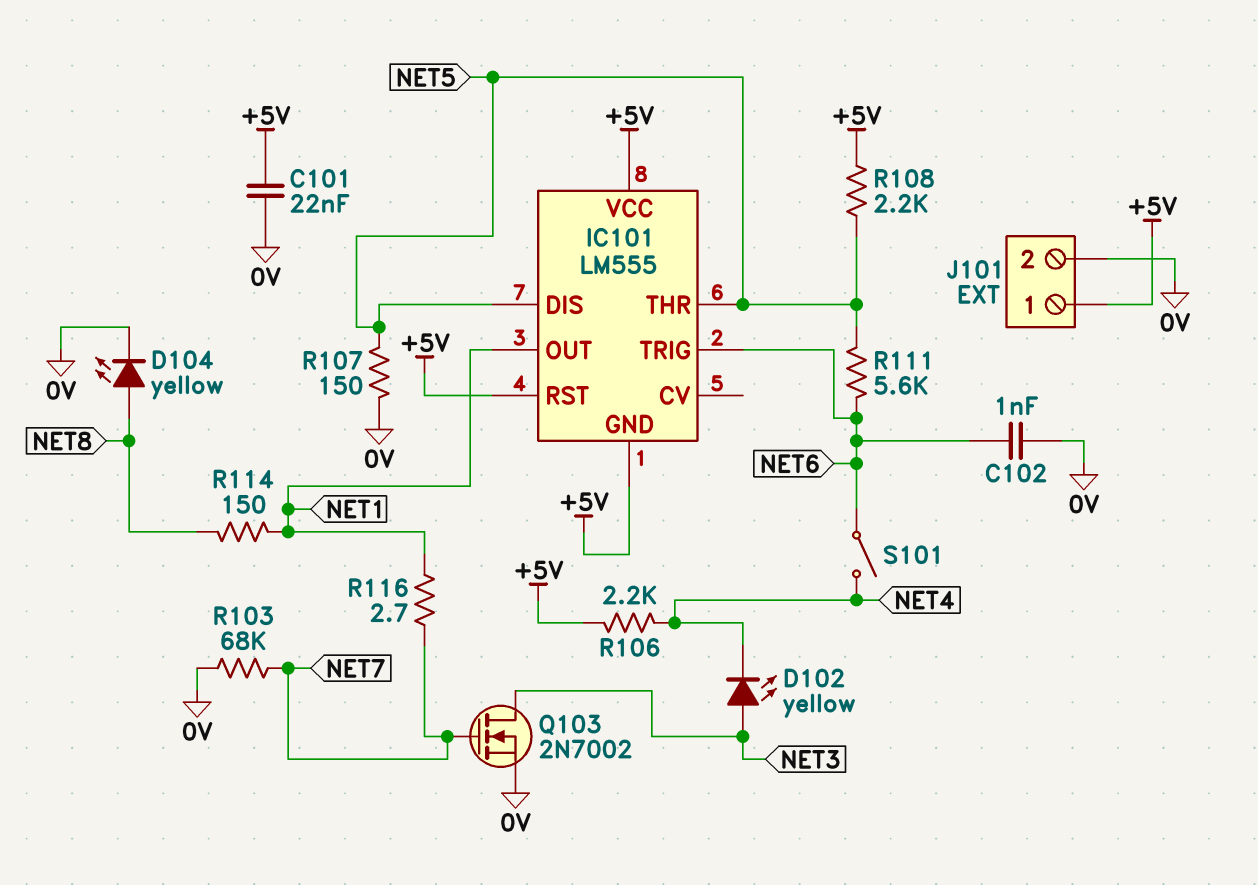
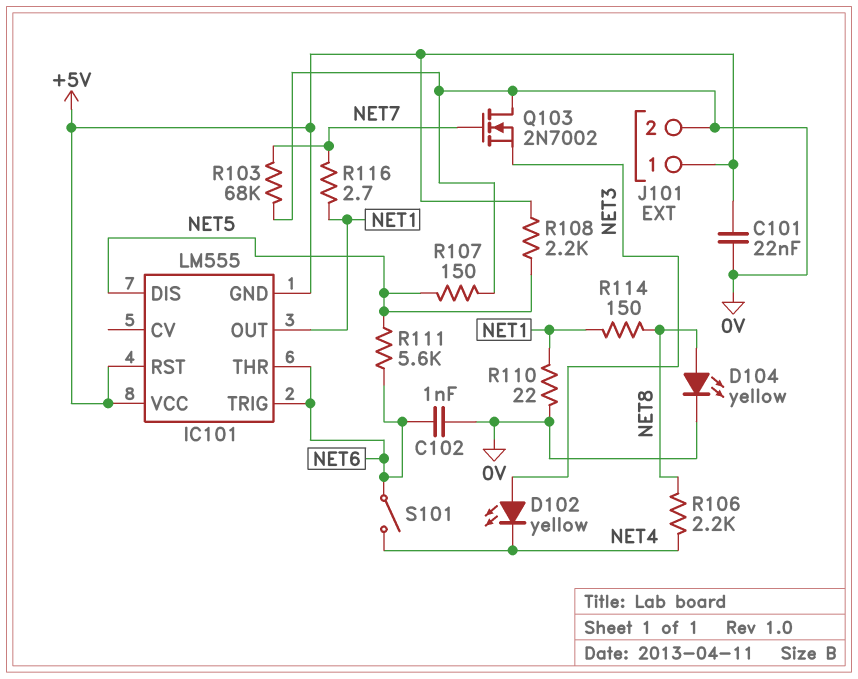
IC101 pin THR: NET5 -> NET6
Q103: NMOS 2N7002 (G NET7, D NET3, S 0V) -> NMOS 2N7002 (G NET7, D 0V, S NET3)
R106: 2.2k (+5V, NET4) -> 2.2k (NET4, NET8)
R110: none -> 22 (0V, NET1)

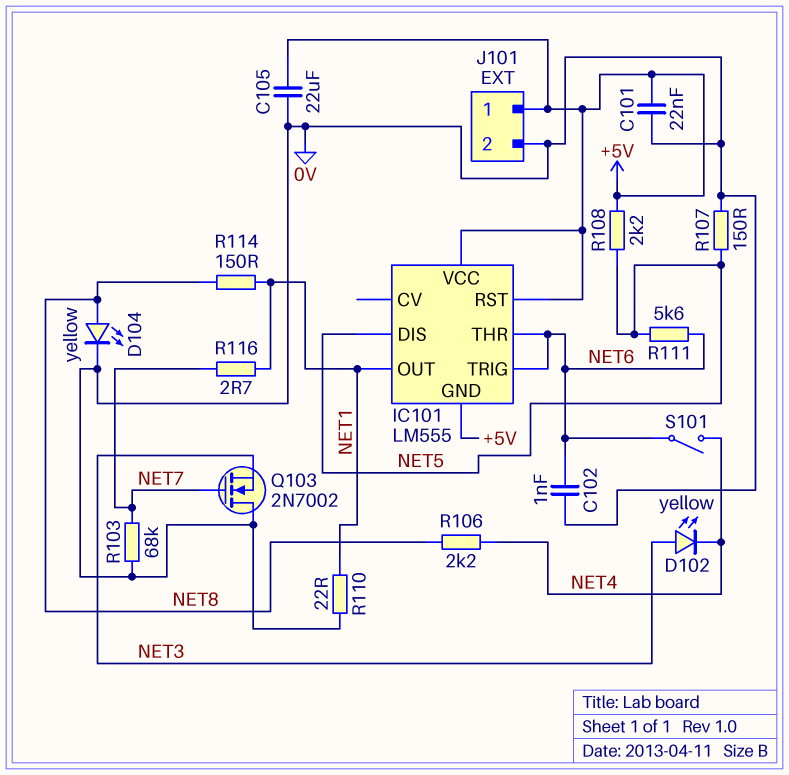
C105: none -> 22uF (+5V, 0V)

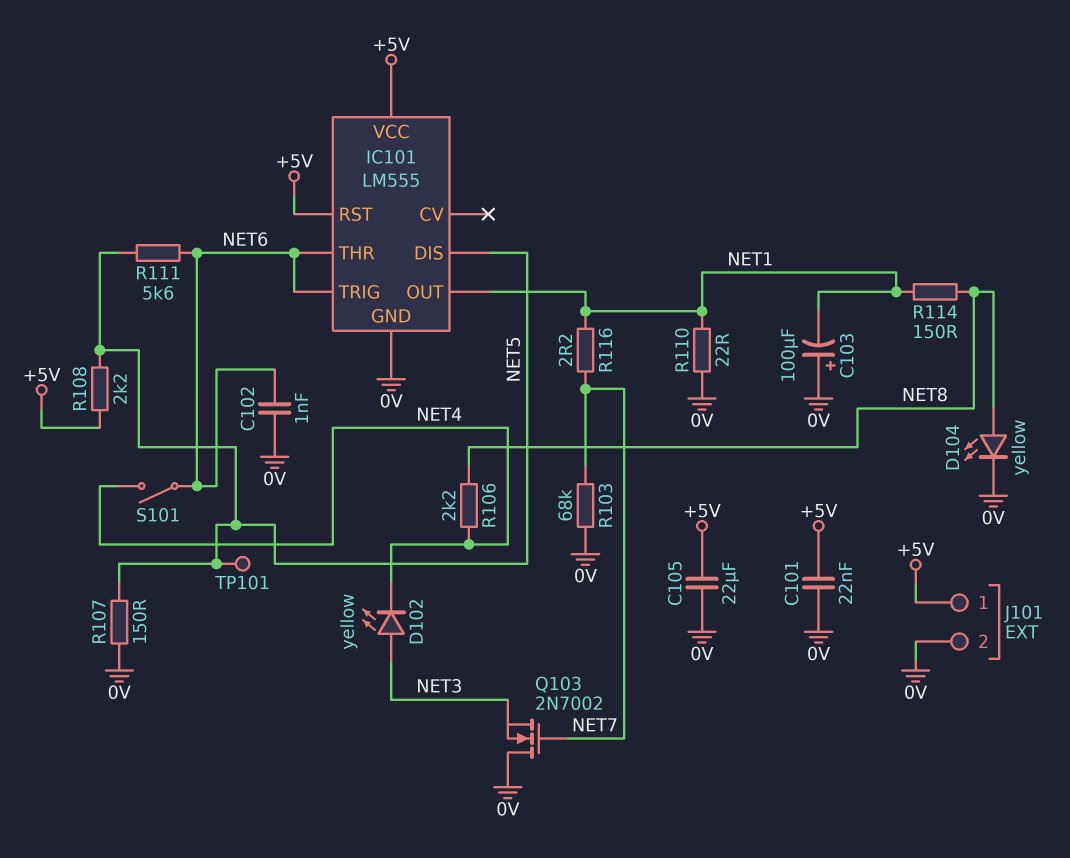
C103: none -> 100uF (plus 0V, minus NET1)
IC101 pin GND: +5V -> 0V
R116: 2.7 (NET1, NET7) -> 2.2 (NET1, NET7)
TP101: none -> test point (NET5)

